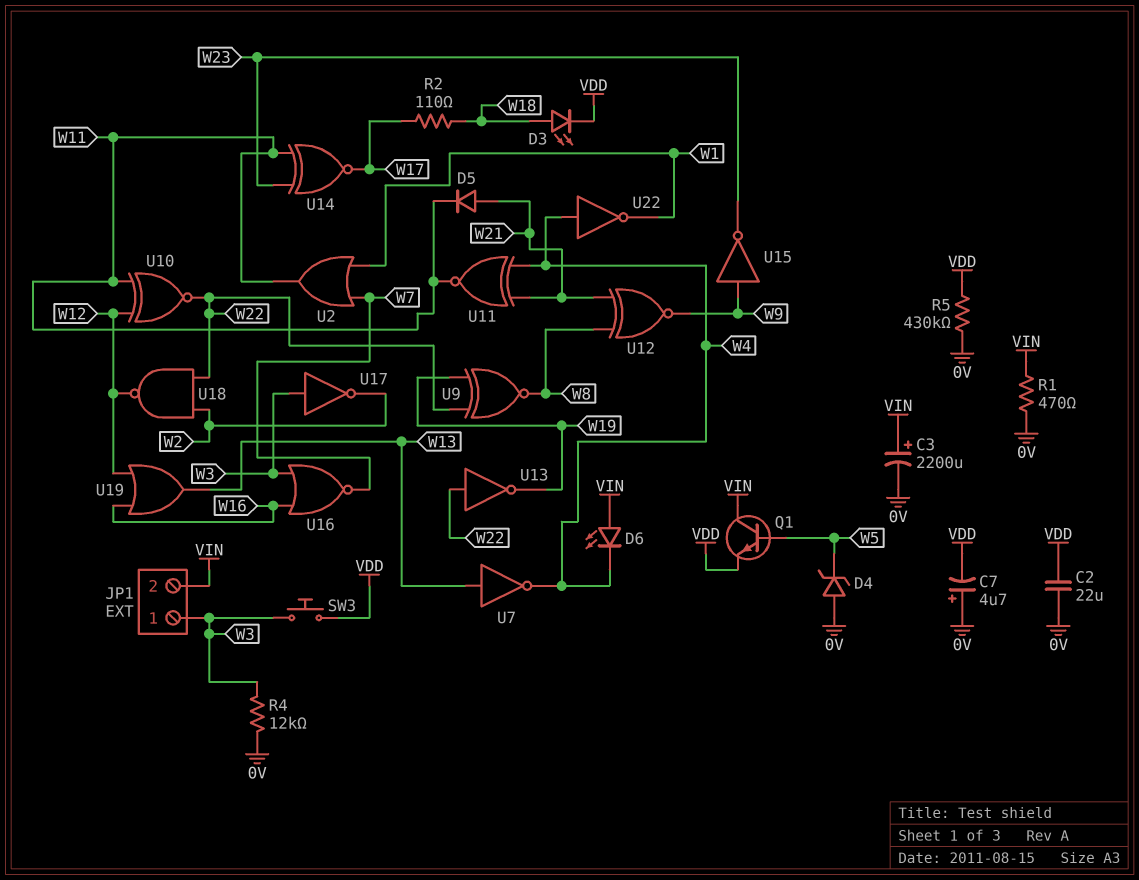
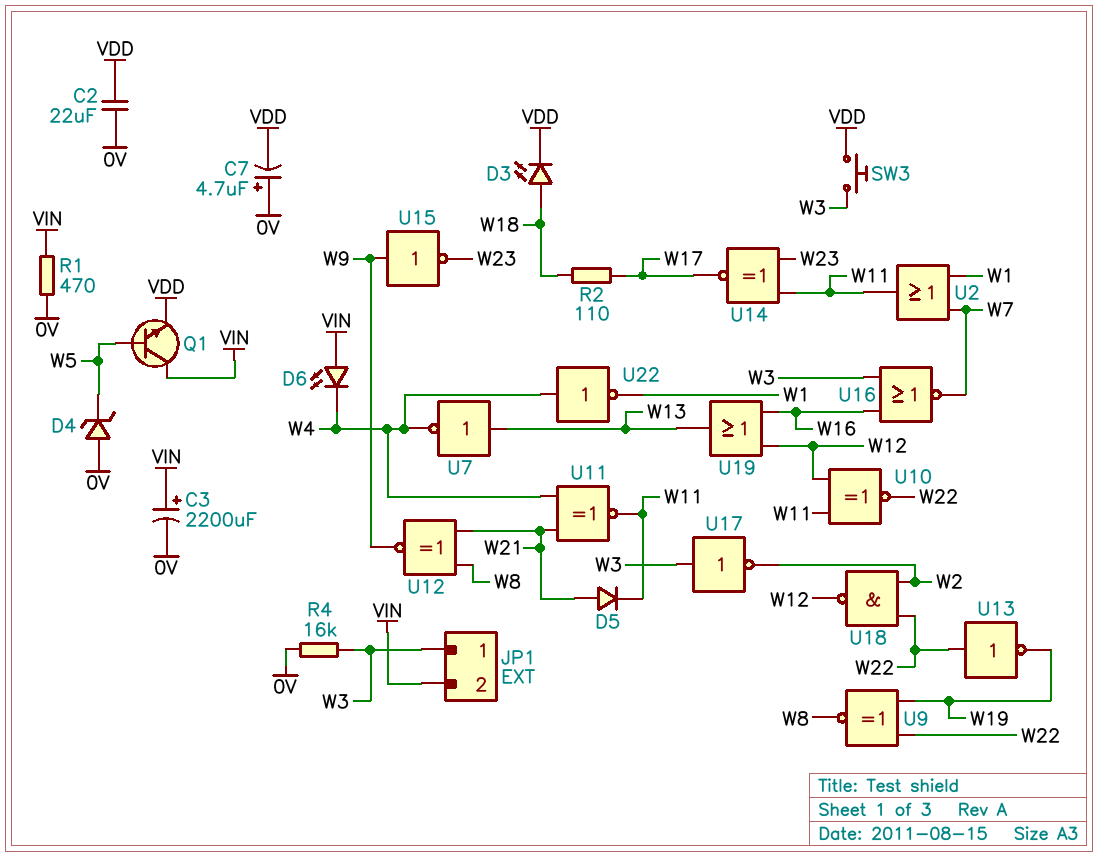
R4: 12k (0V, W3) -> 16k (0V, W3)
R5: 430k (0V, VDD) -> none

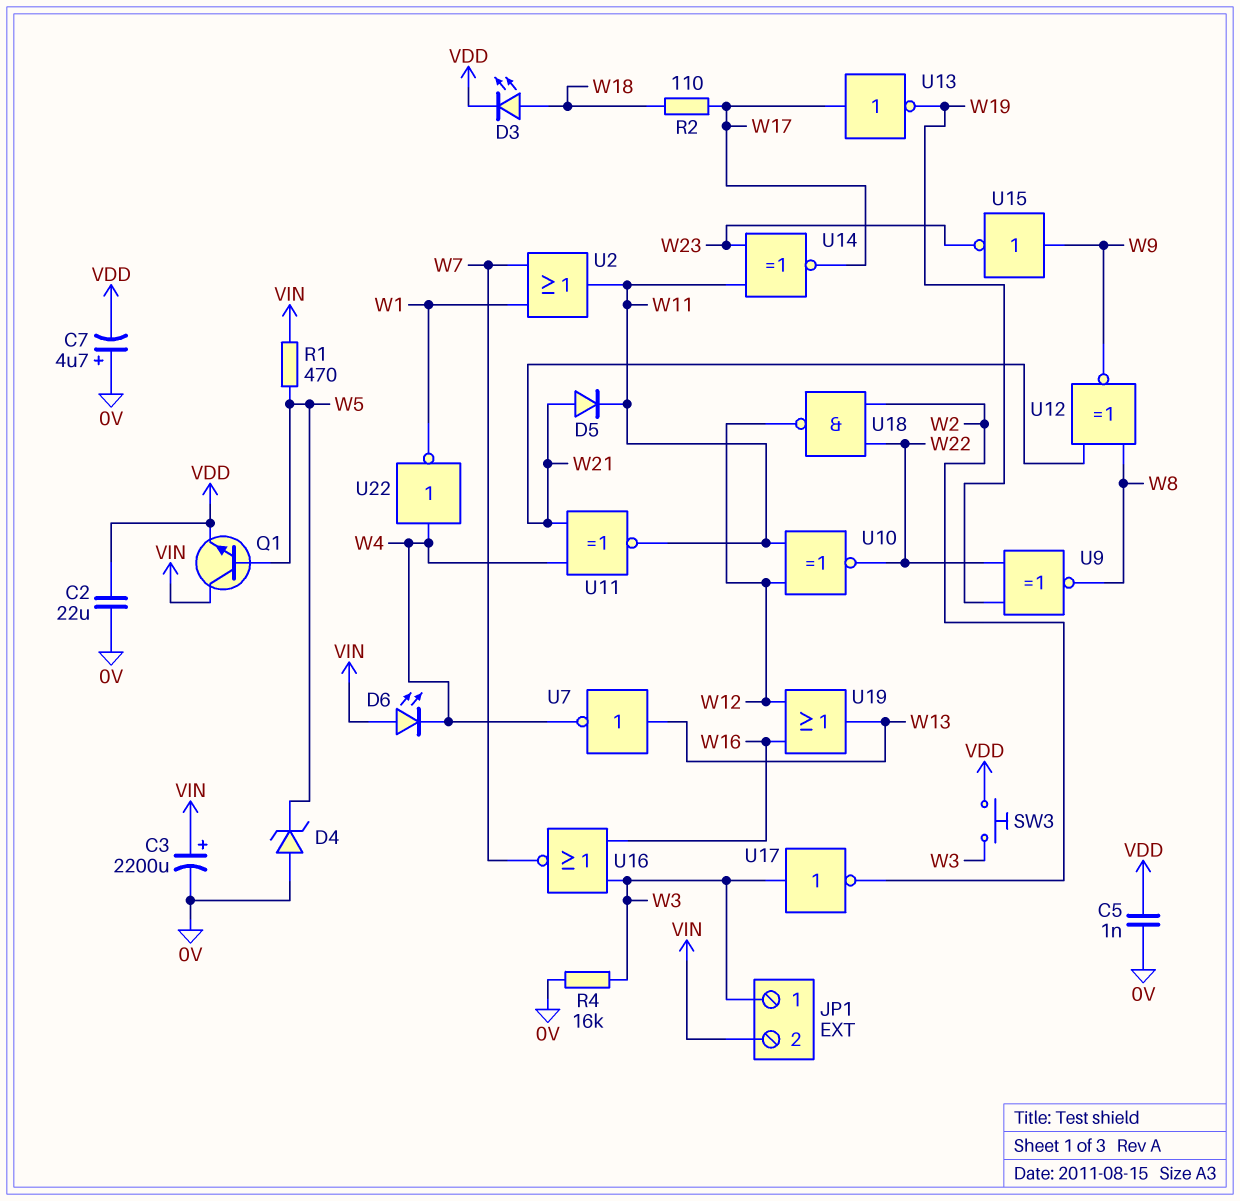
C5: none -> 1nF (0V, VDD)
R1: 470 (0V, VIN) -> 470 (VIN, W5)
U13: NOT (in W22, out W19) -> NOT (in W17, out W19)

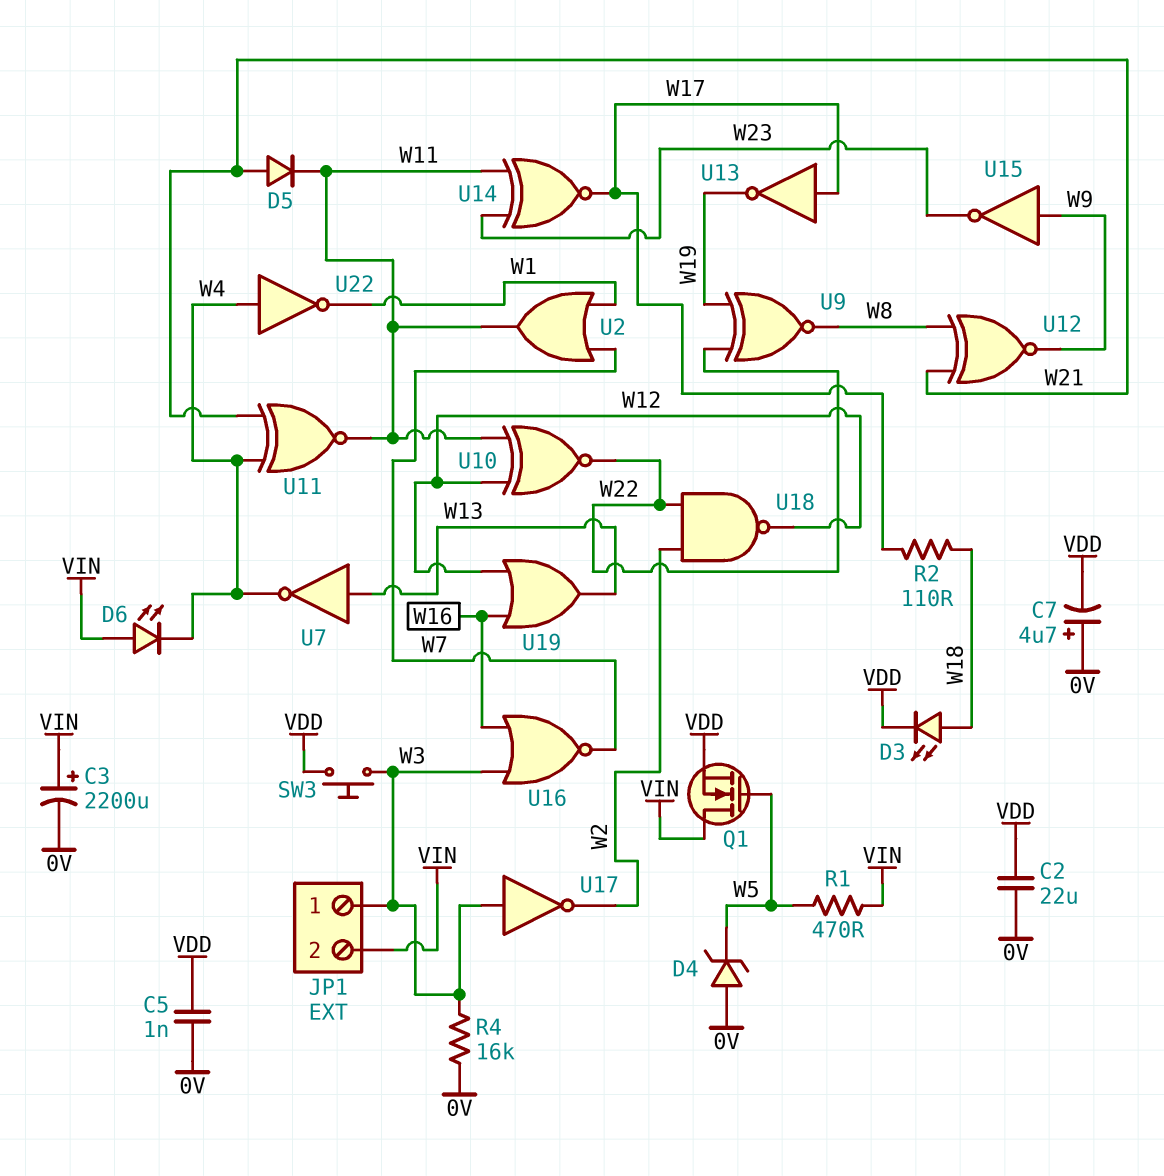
Q1: NPN (B W5, C VIN, E VDD) -> NMOS (G W5, D VIN, S VDD)

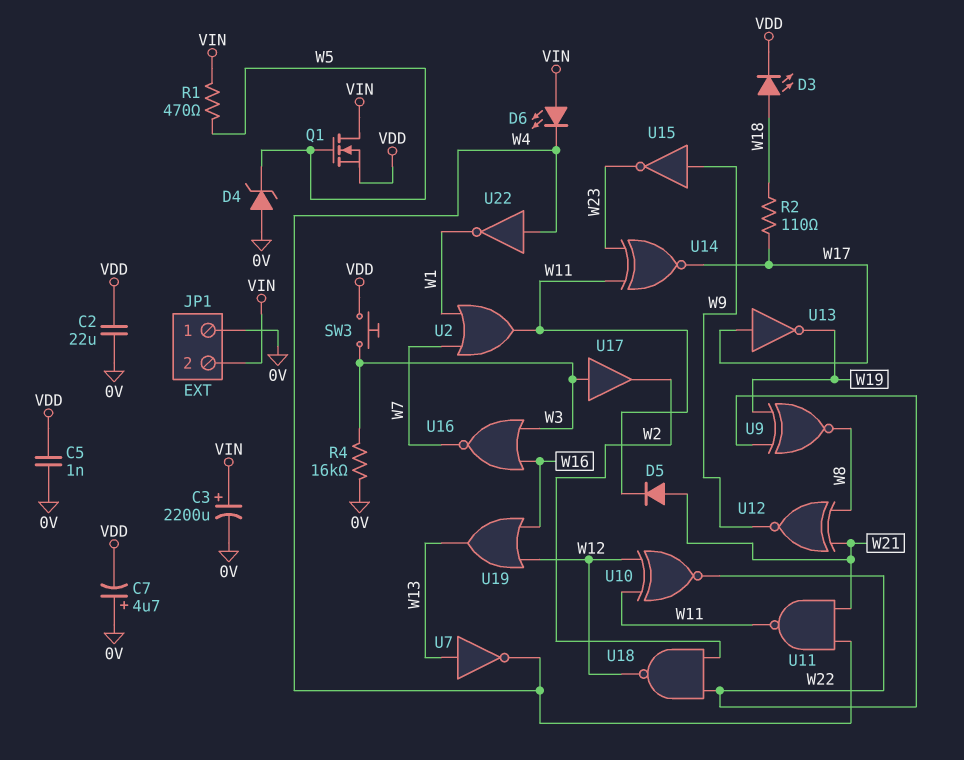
JP1 pin 1: W3 -> 0V
U11: XNOR (in W4, in W21, out W11) -> NAND (in W4, in W21, out W11)
U17: NOT (in W3, out W2) -> buffer (in W3, out W2)

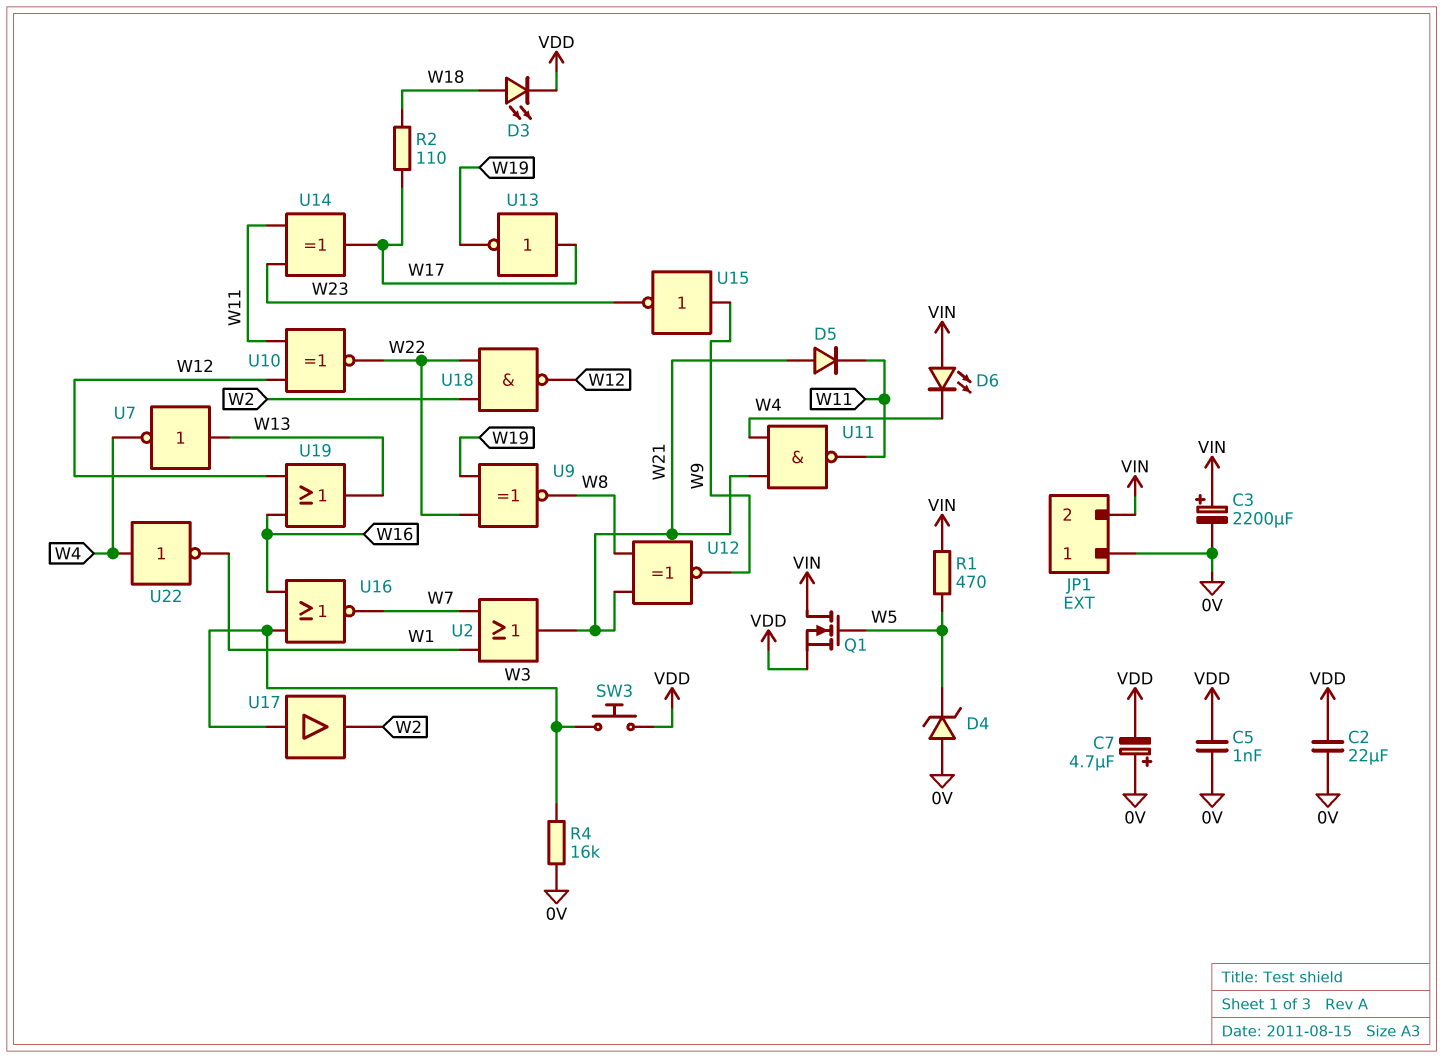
U2: OR (in W1, in W7, out W11) -> OR (in W1, in W7, out W21)
U14: XNOR (in W11, in W23, out W17) -> XOR (in W11, in W23, out W17)

